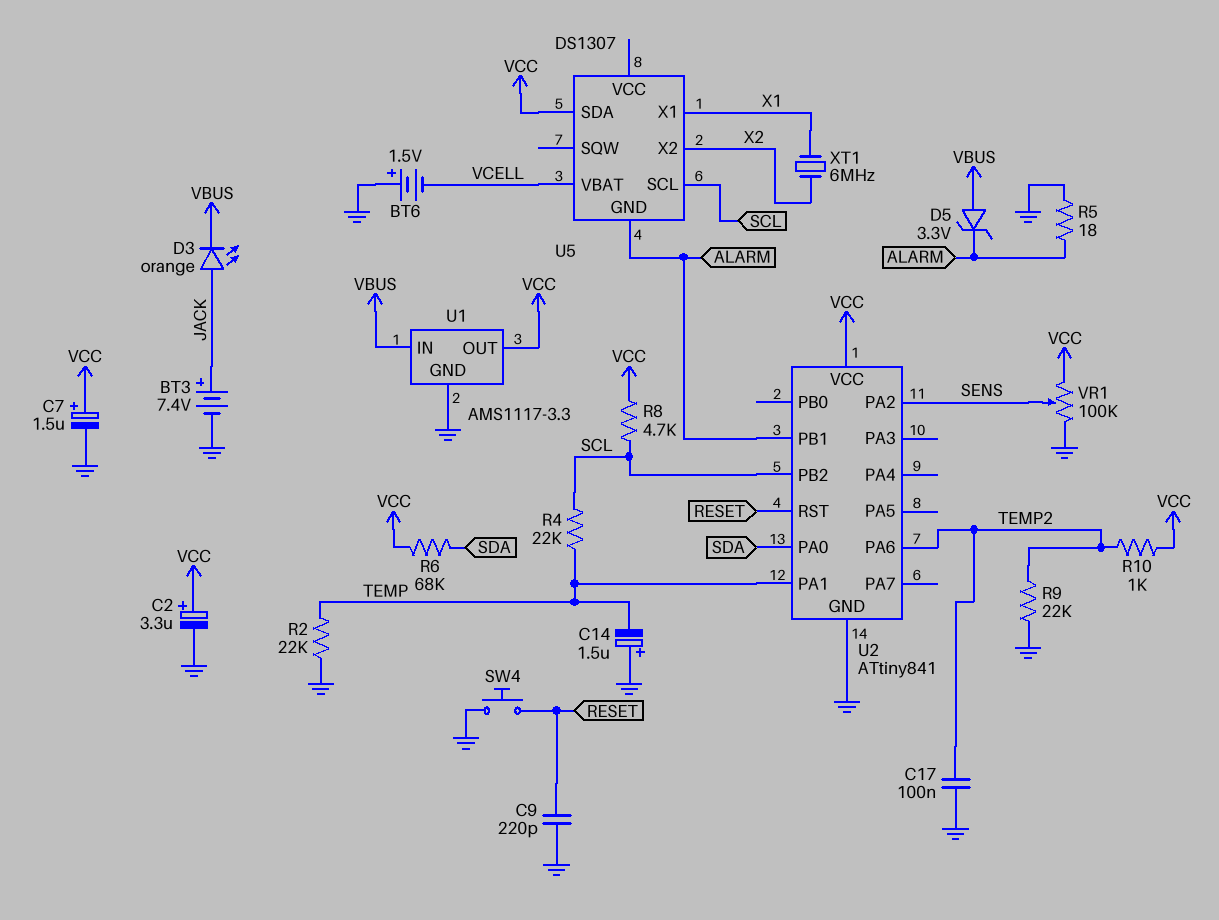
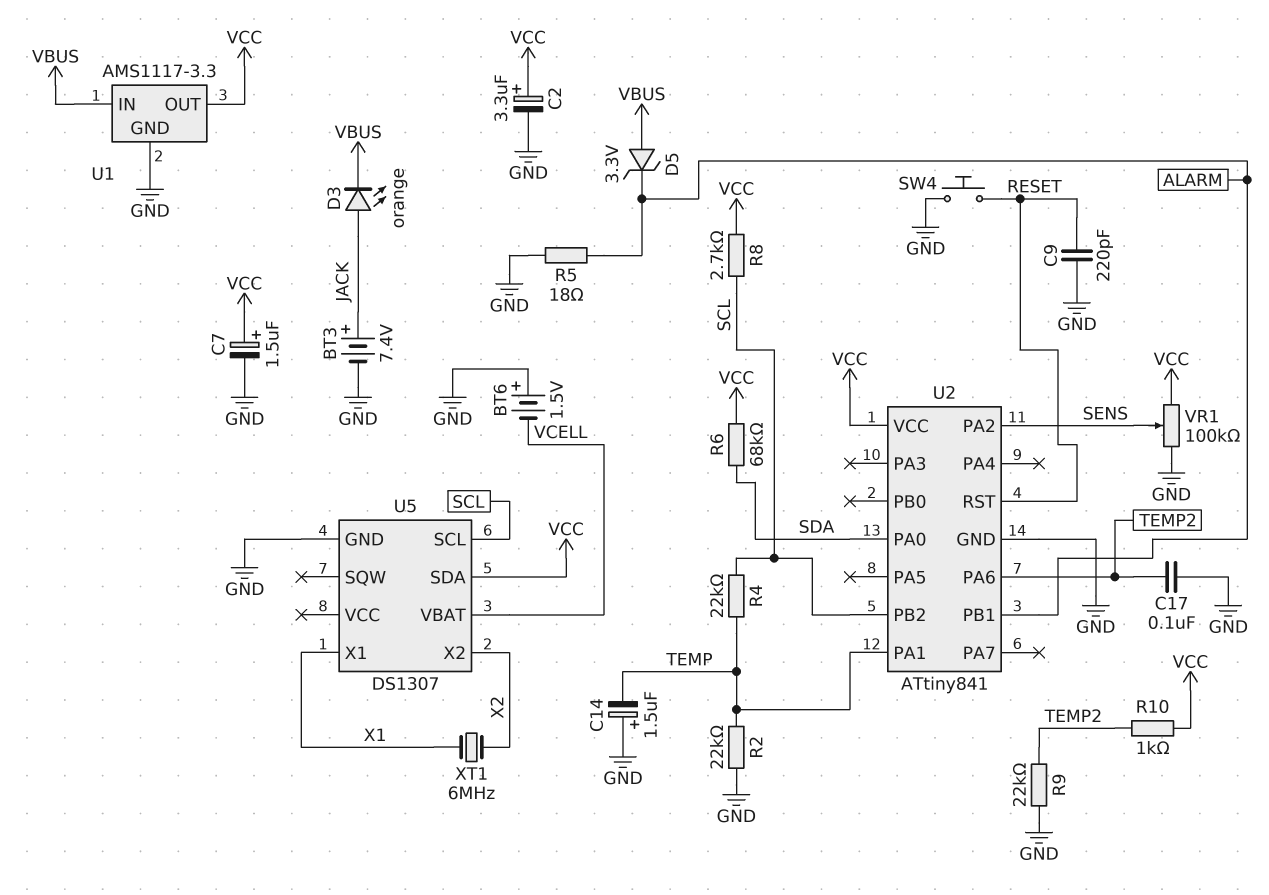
R8: 4.7k (SCL, VCC) -> 2.7k (SCL, VCC)
U5 pin GND: ALARM -> GND

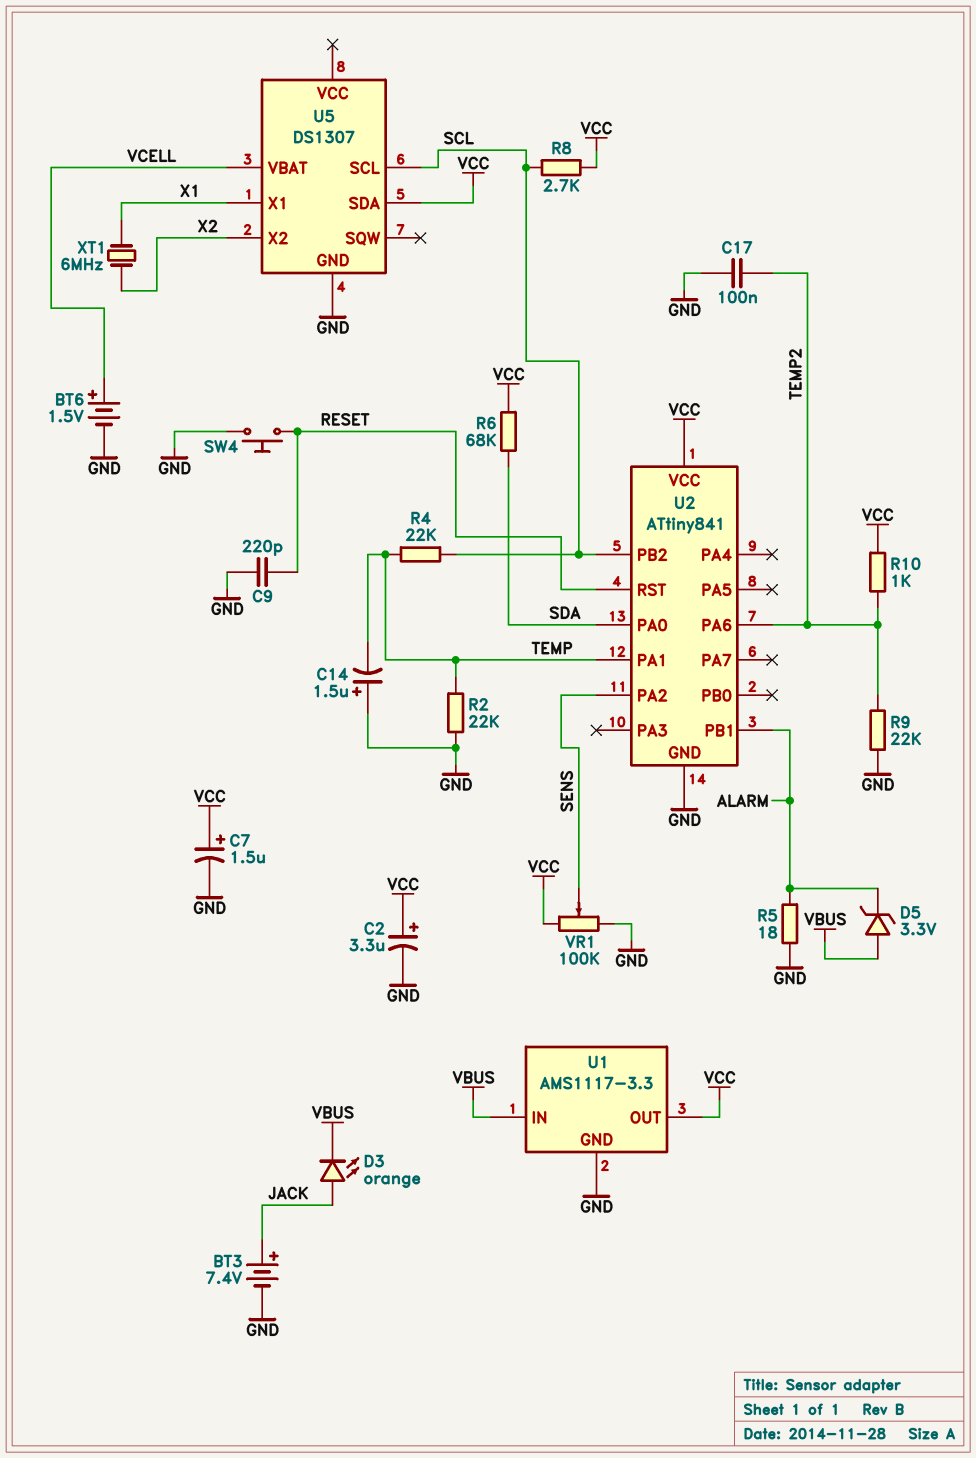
BT6: 1.5V (plus GND, minus VCELL) -> 1.5V (plus VCELL, minus GND)

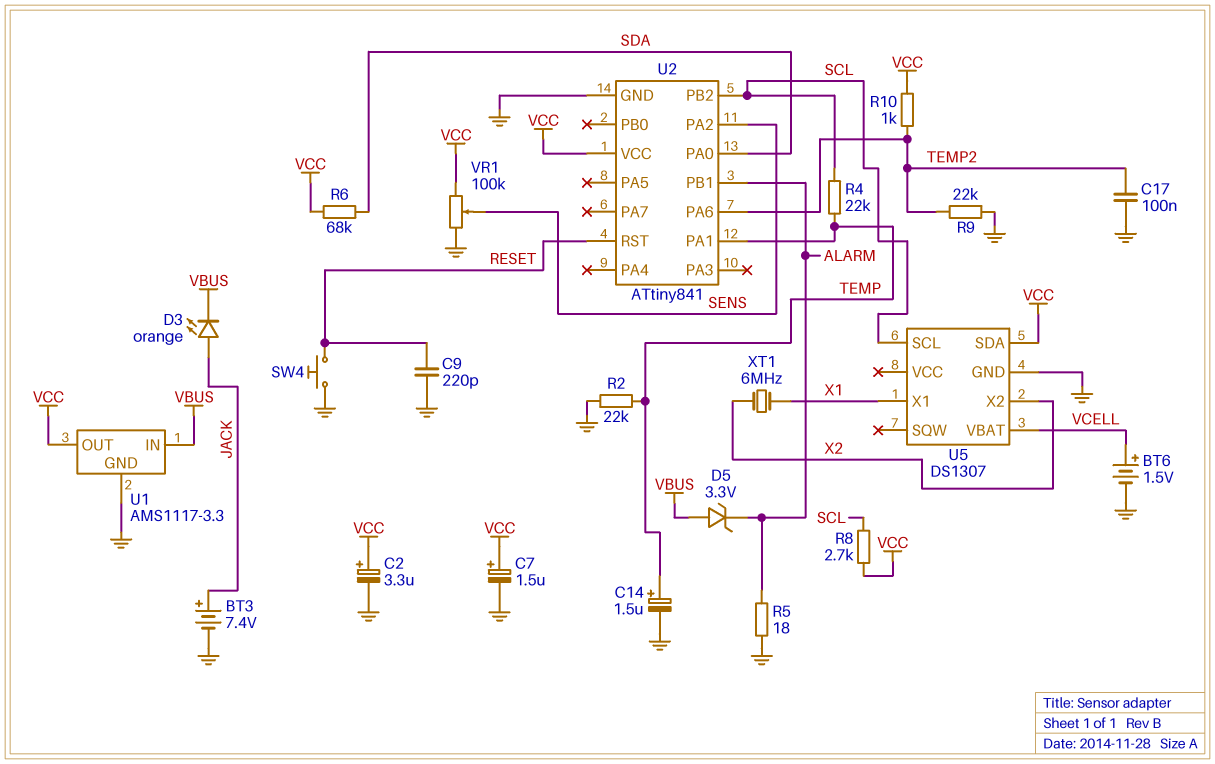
C14: 1.5uF (plus GND, minus TEMP) -> 1.5uF (plus TEMP, minus GND)

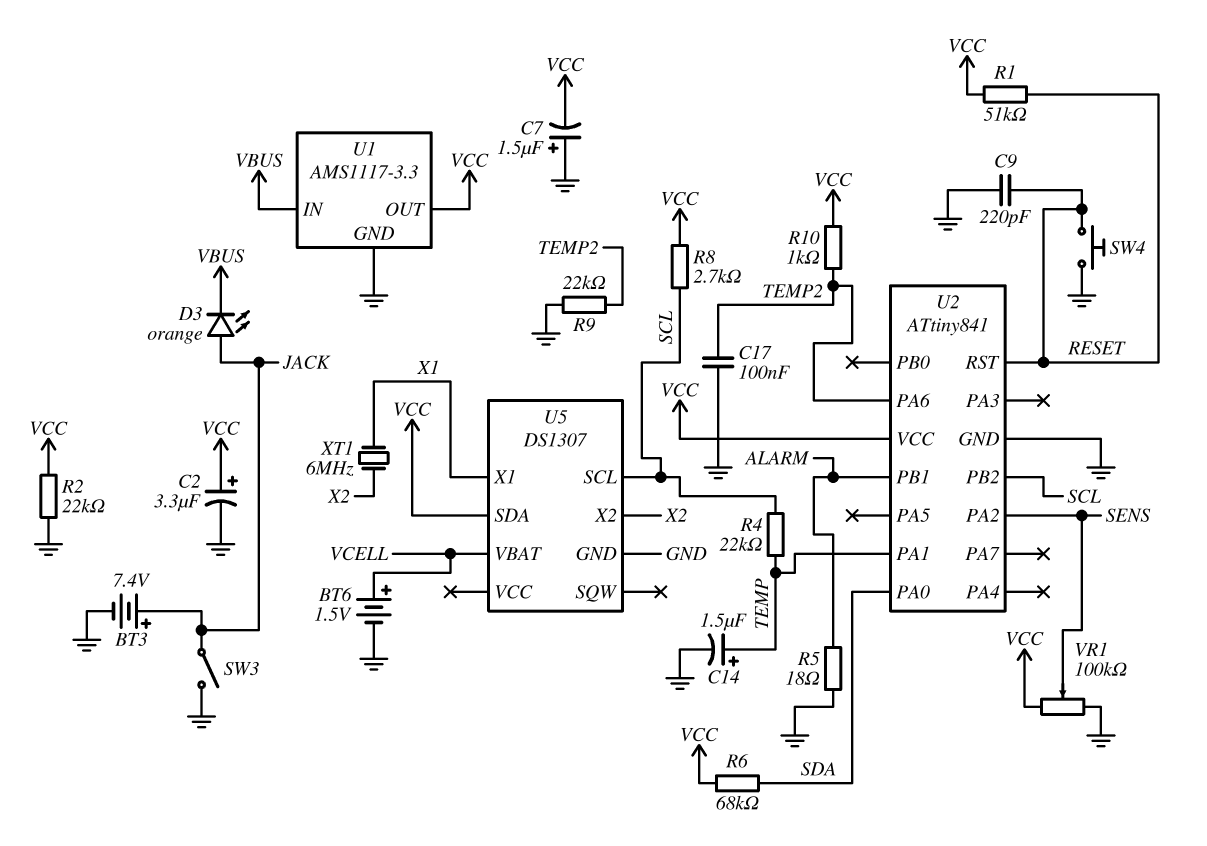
C7: 1.5uF (plus VCC, minus GND) -> 1.5uF (plus GND, minus VCC)
D5: zener 3.3V (A VBUS, K ALARM) -> none
R1: none -> 51k (RESET, VCC)
R2: 22k (GND, TEMP) -> 22k (GND, VCC)
SW3: none -> switch (GND, JACK)

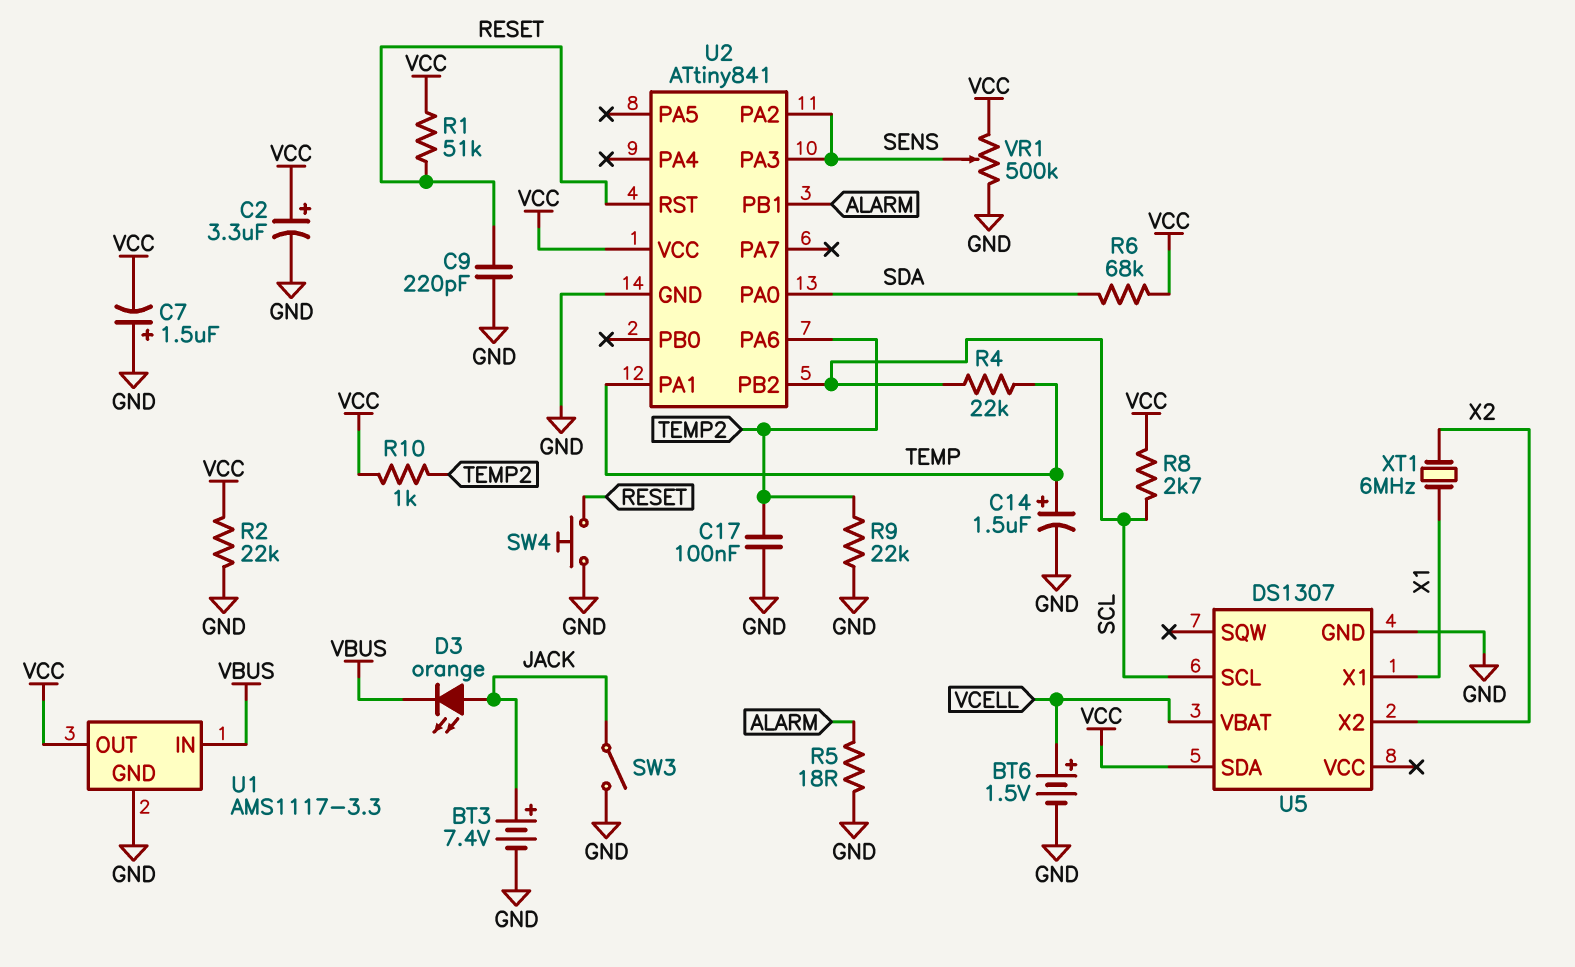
U2 pin PA3: none -> SENS
VR1: 100k (GND, VCC, wiper SENS) -> 500k (GND, VCC, wiper SENS)

